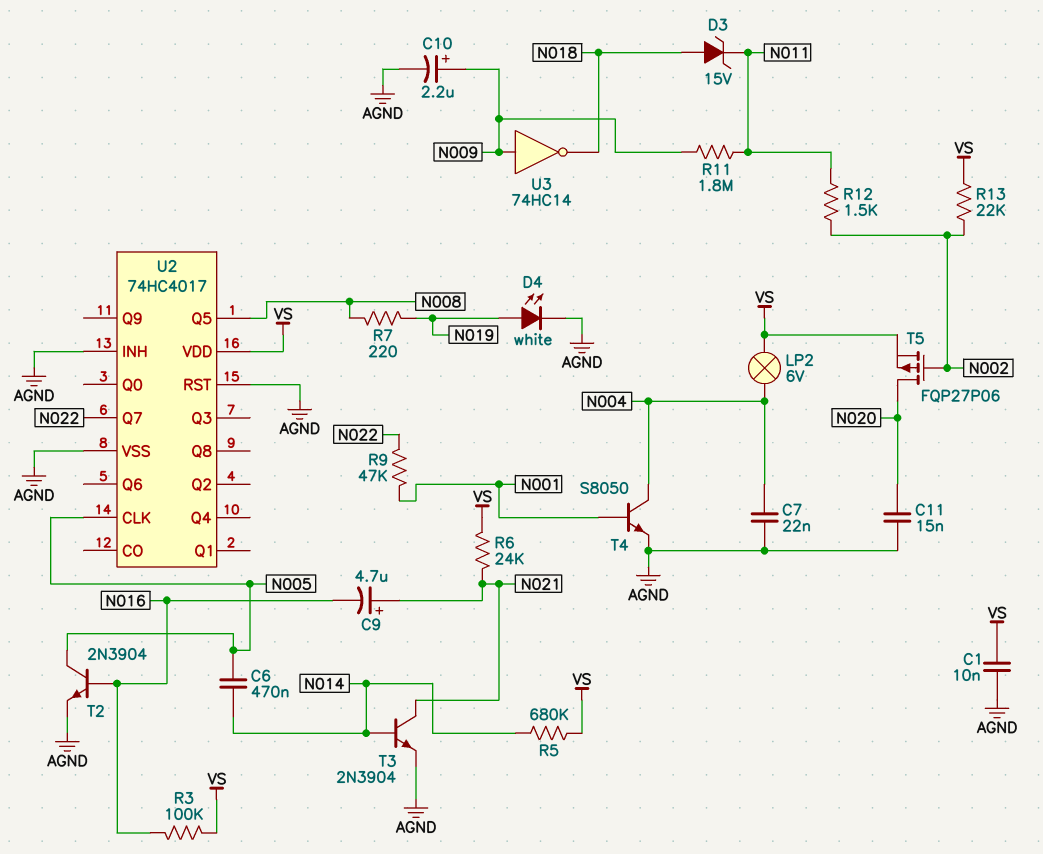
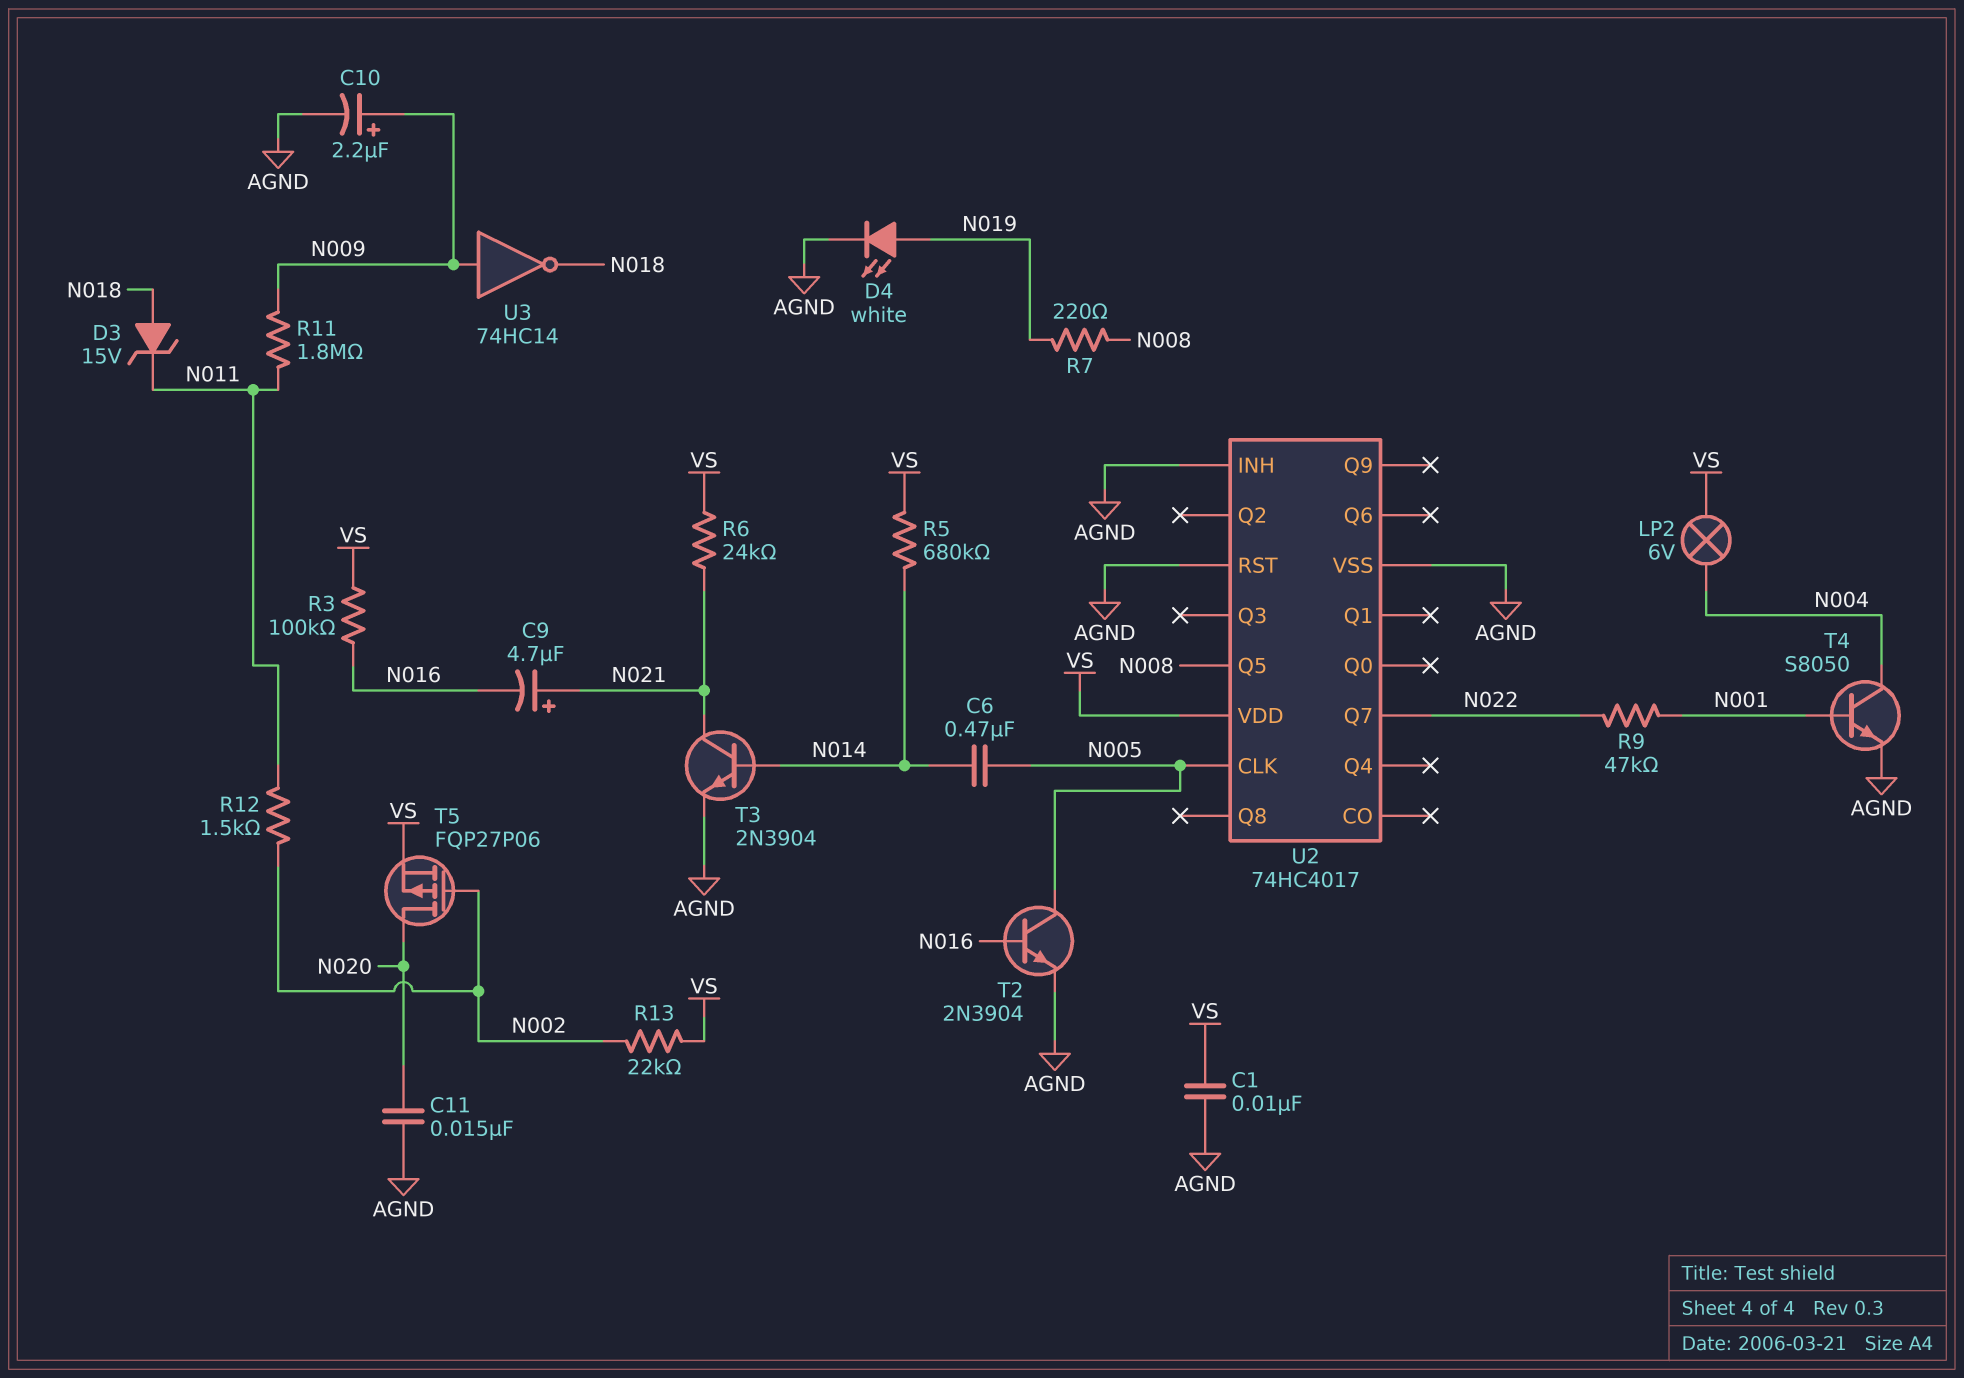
C7: 22nF (AGND, N004) -> none

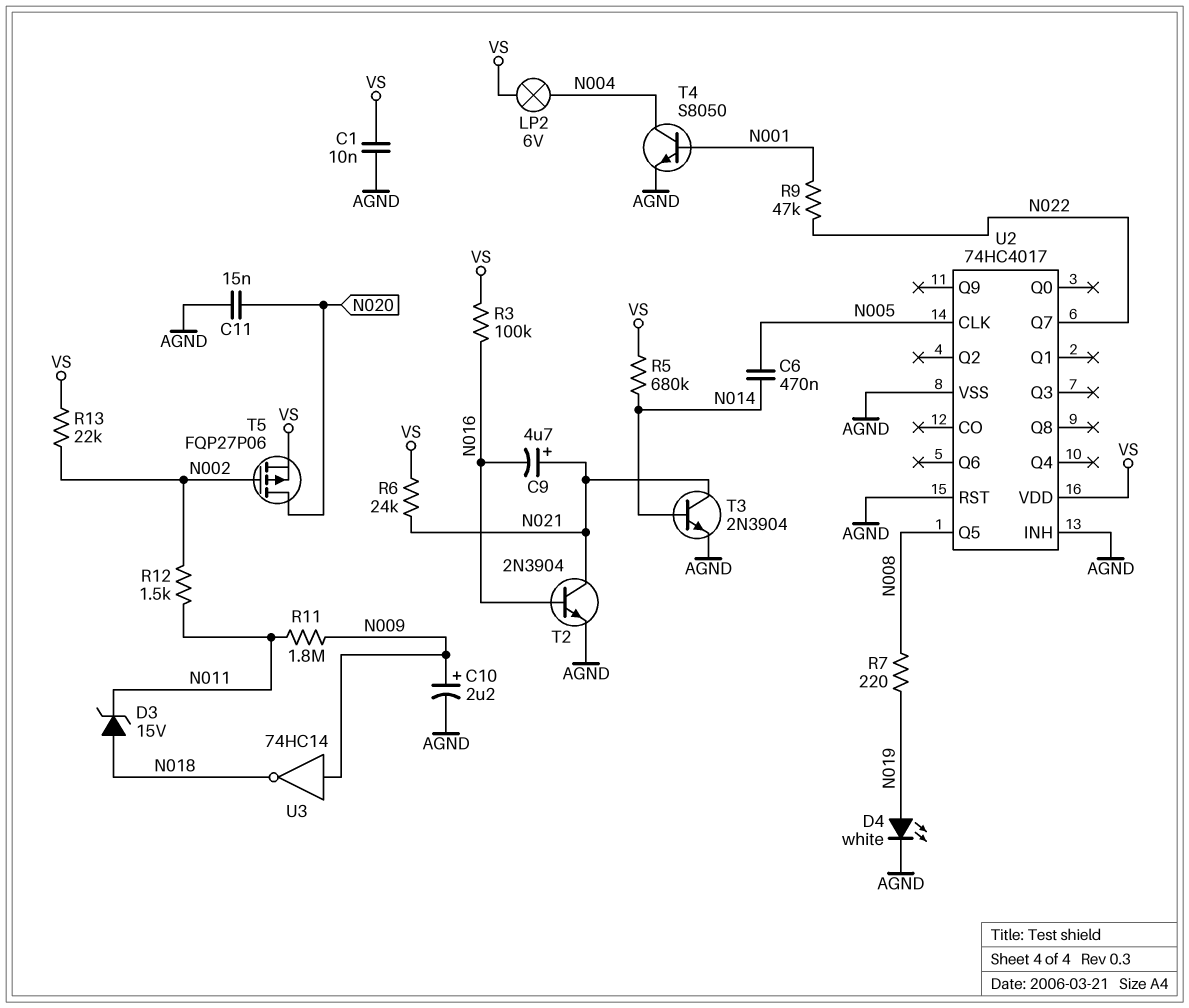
T2: NPN 2N3904 (B N016, C N005, E AGND) -> NPN 2N3904 (B N016, C N021, E AGND)

